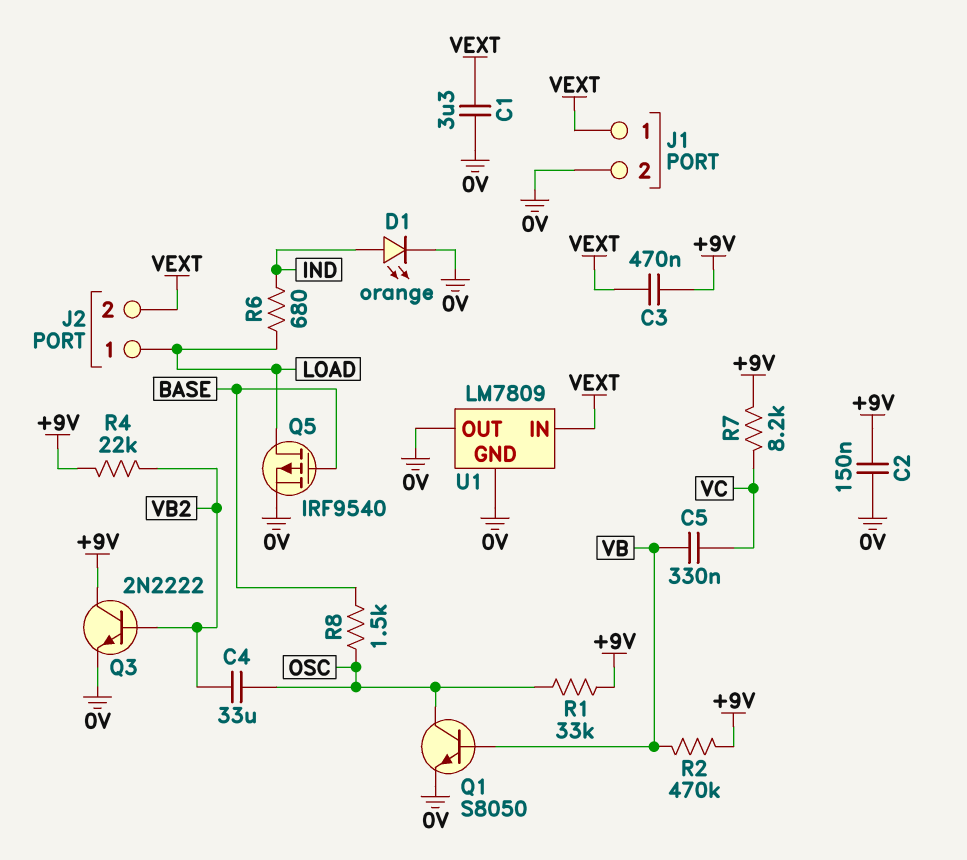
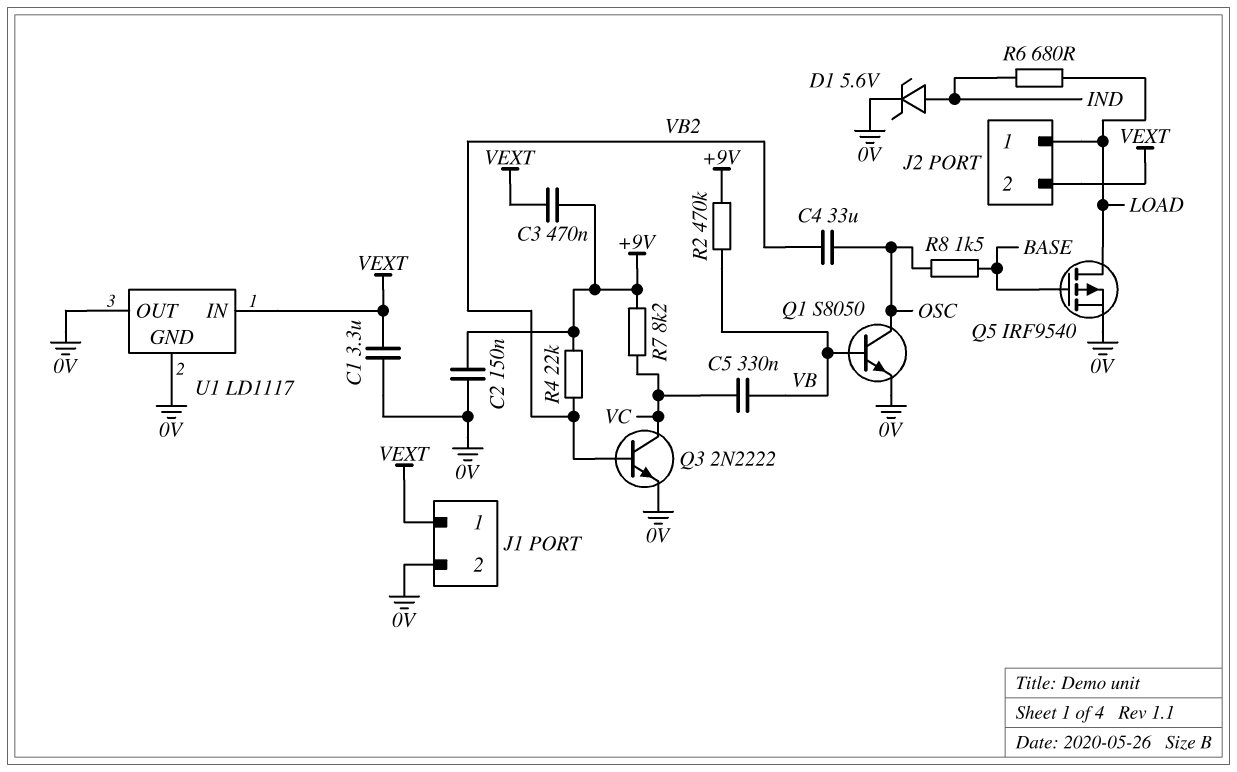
D1: LED orange (A IND, K 0V) -> zener 5.6V (A IND, K 0V)
Q3: NPN 2N2222 (B VB2, C +9V, E 0V) -> NPN 2N2222 (B VB2, C VC, E 0V)
R1: 33k (+9V, OSC) -> none
U1: LM7809 -> LD1117

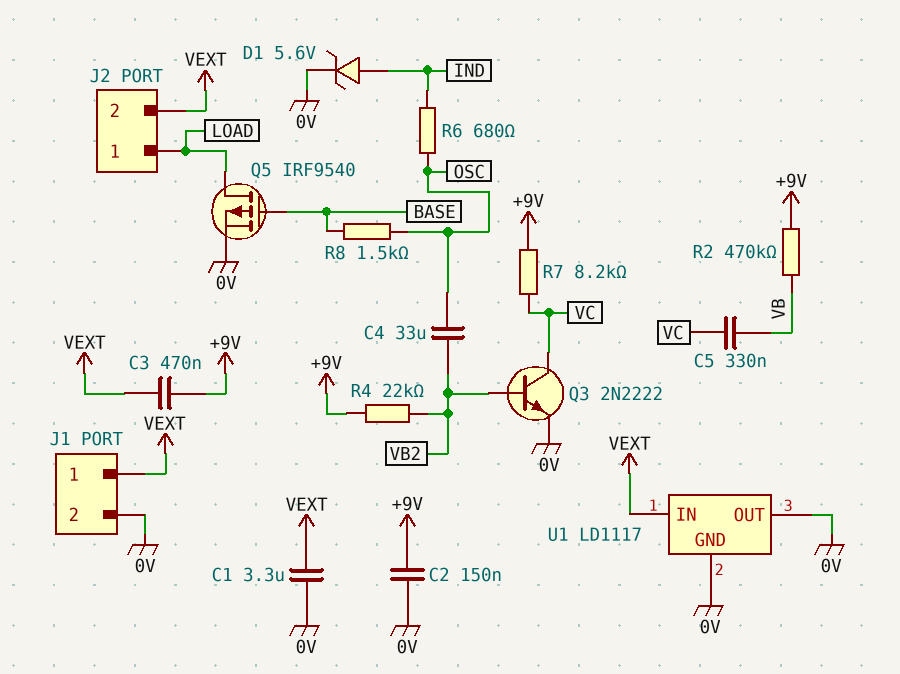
Q1: NPN S8050 (B VB, C OSC, E 0V) -> none
R6: 680 (IND, LOAD) -> 680 (IND, OSC)

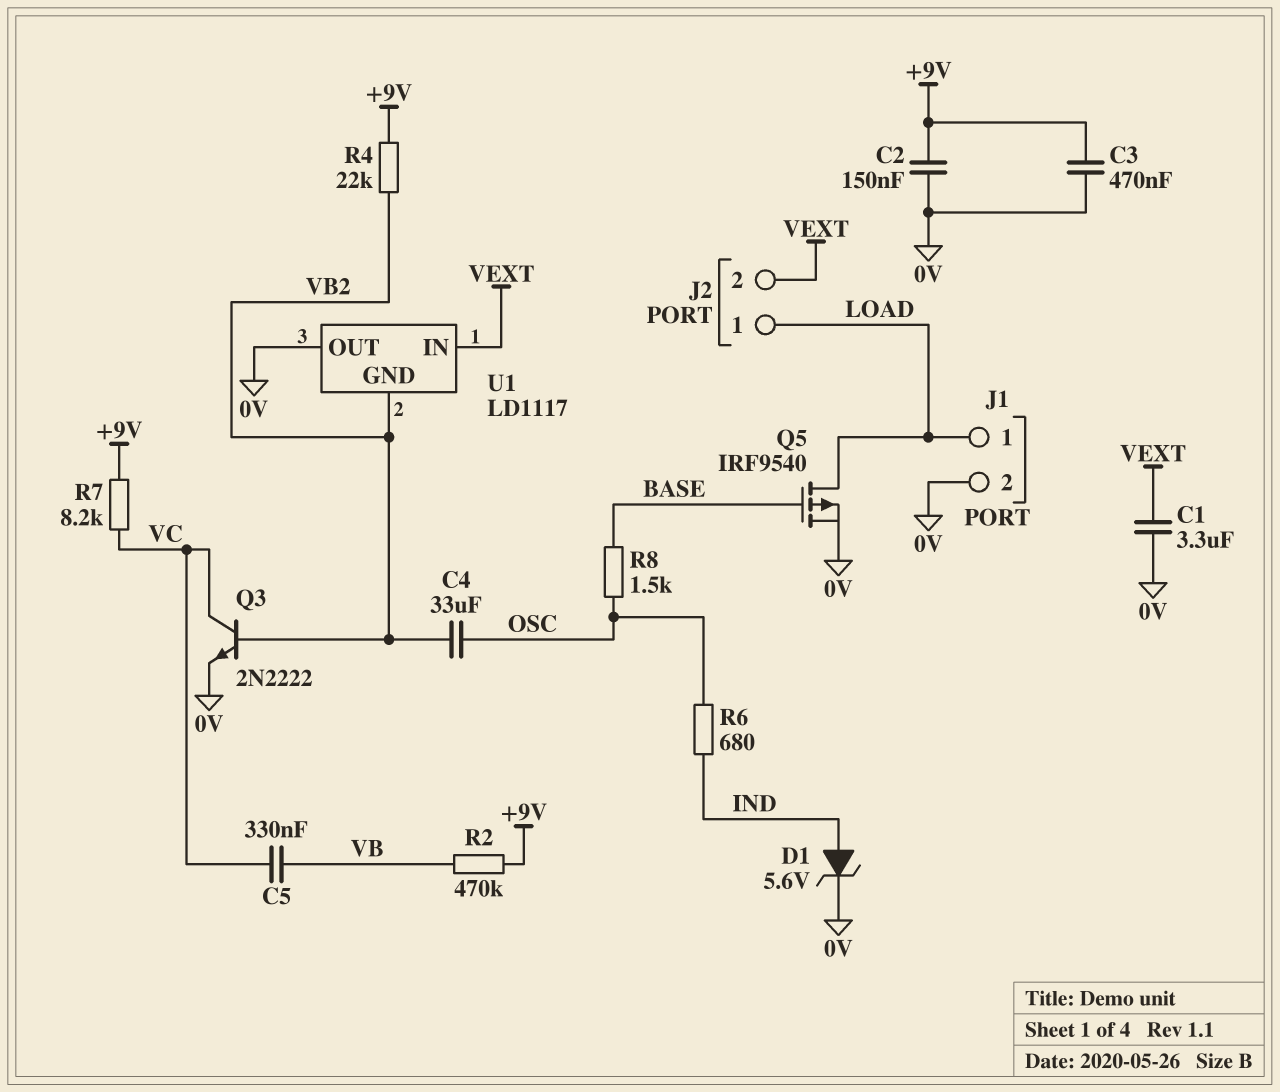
C3: 470nF (+9V, VEXT) -> 470nF (+9V, 0V)
J1 pin 1: VEXT -> LOAD
U1 pin GND: 0V -> VB2

